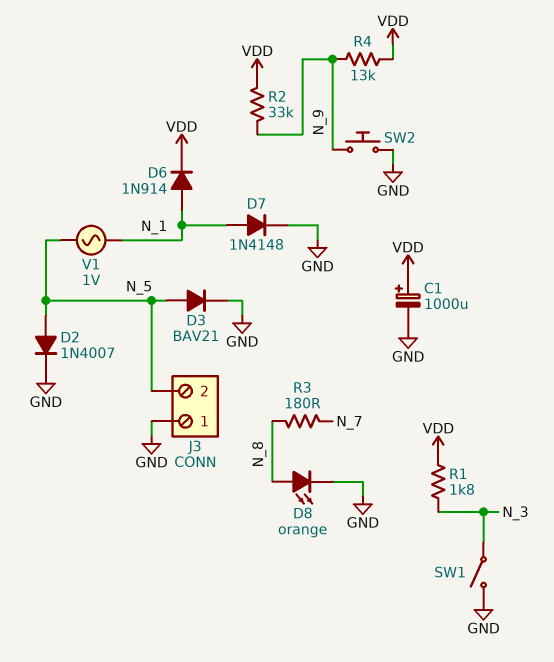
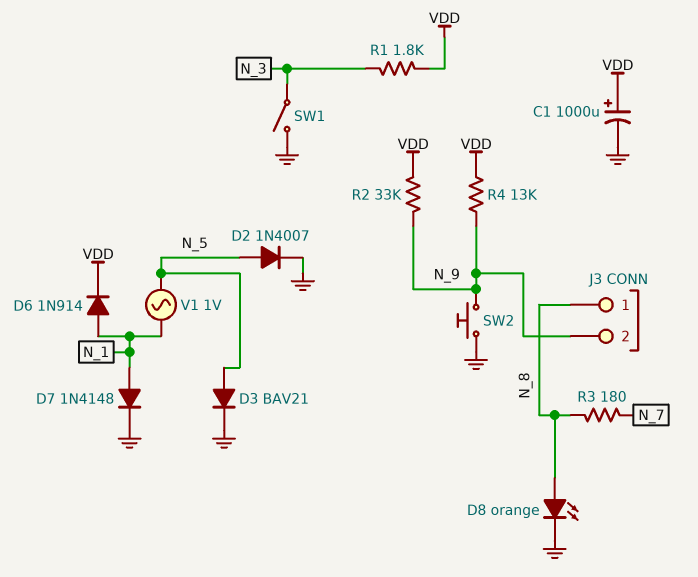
J3 pin 1: GND -> N_8
J3 pin 2: N_5 -> N_9

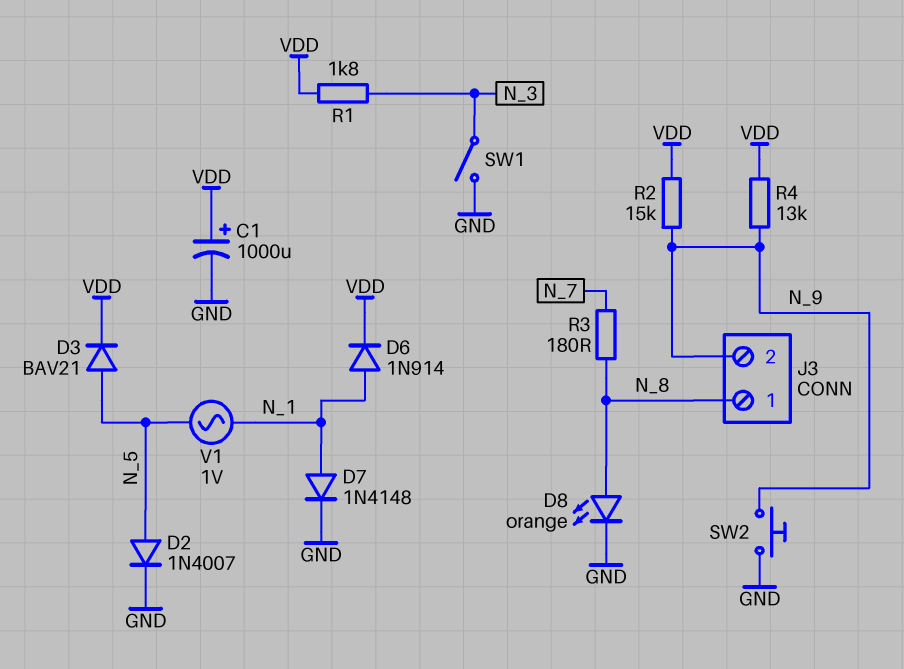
D3: diode BAV21 (A N_5, K GND) -> diode BAV21 (A N_5, K VDD)
R2: 33k (N_9, VDD) -> 15k (N_9, VDD)

